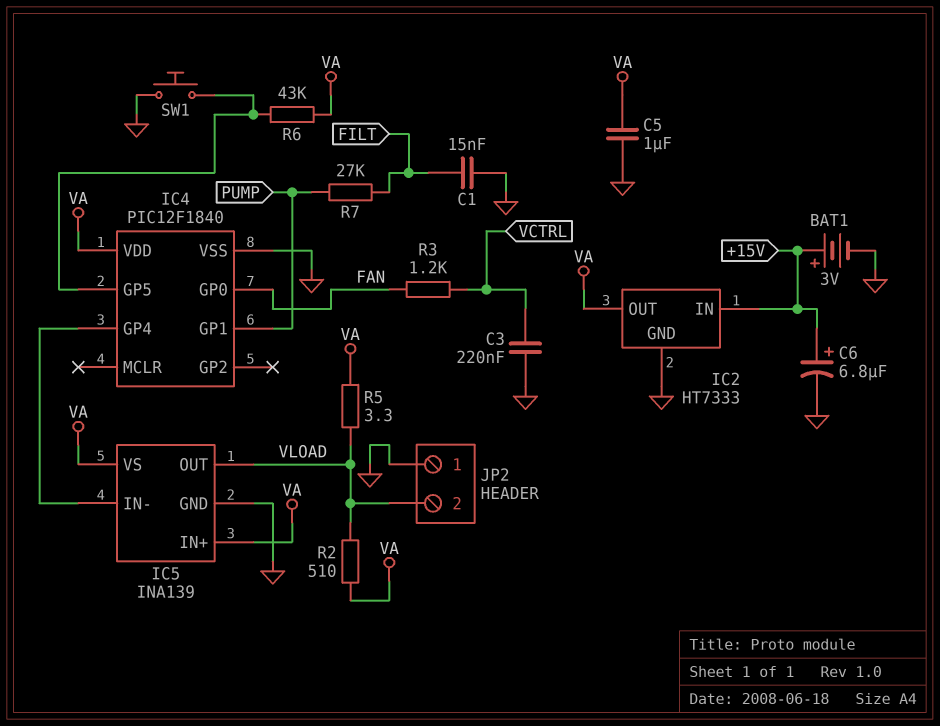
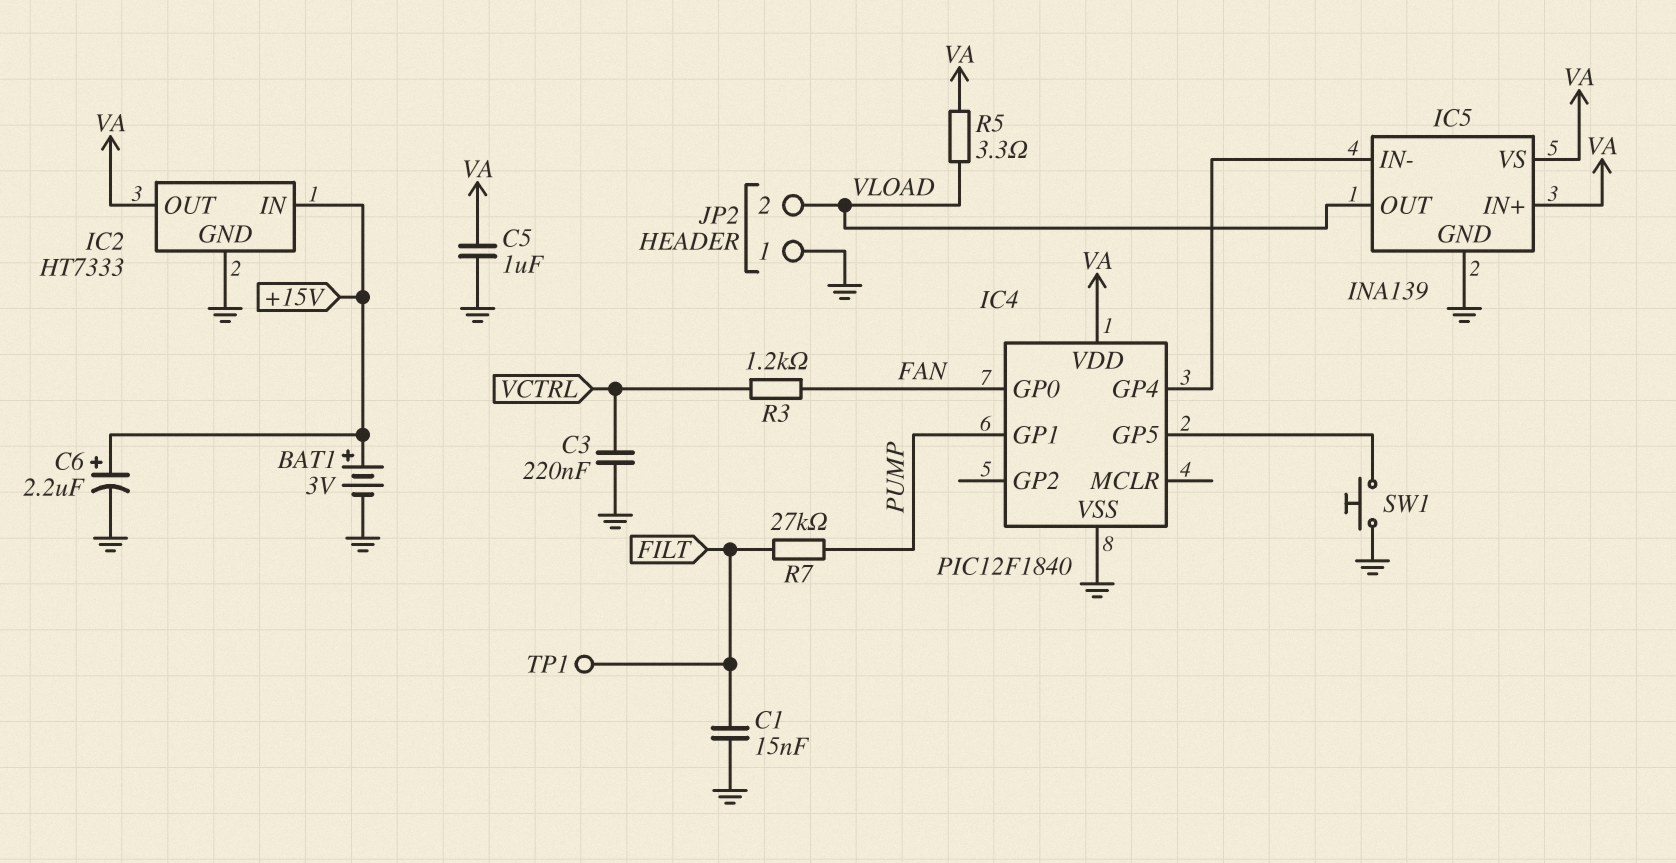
C6: 6.8uF (plus +15V, minus GND) -> 2.2uF (plus +15V, minus GND)
R2: 510 (VA, VLOAD) -> none
R6: 43k (IC4/GP5, VA) -> none
TP1: none -> test point (FILT)

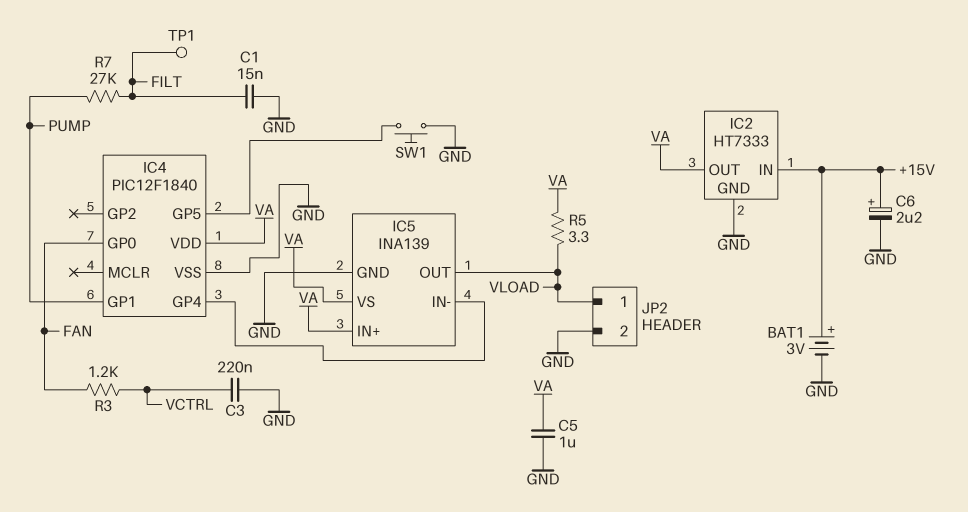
JP2 pin 1: GND -> VLOAD
JP2 pin 2: VLOAD -> GND

